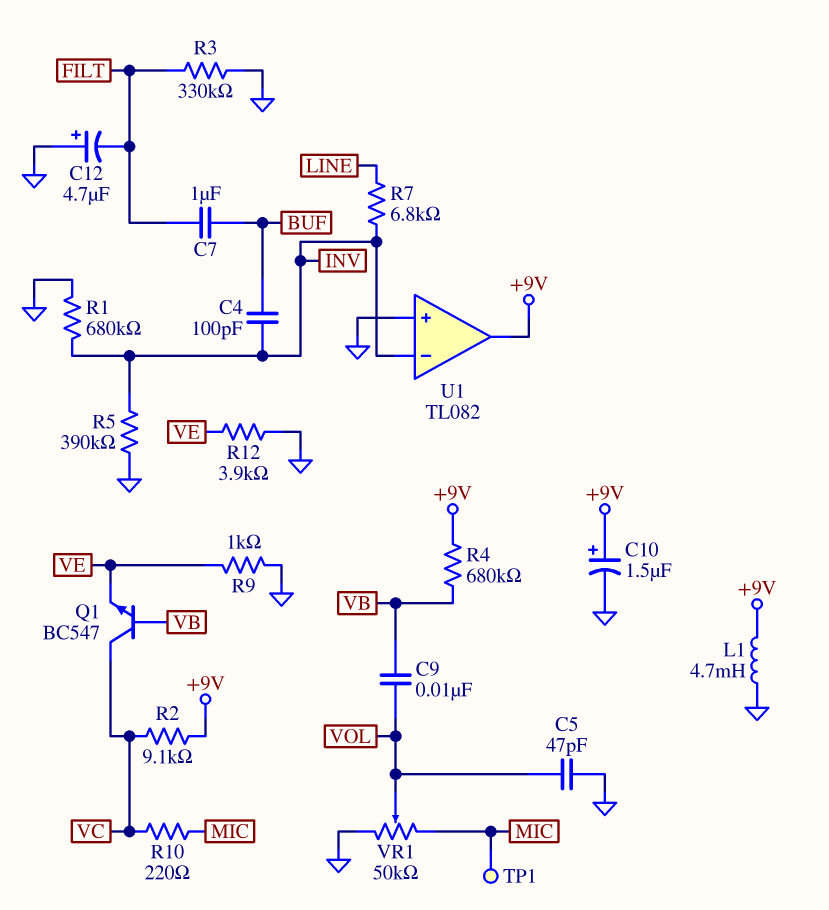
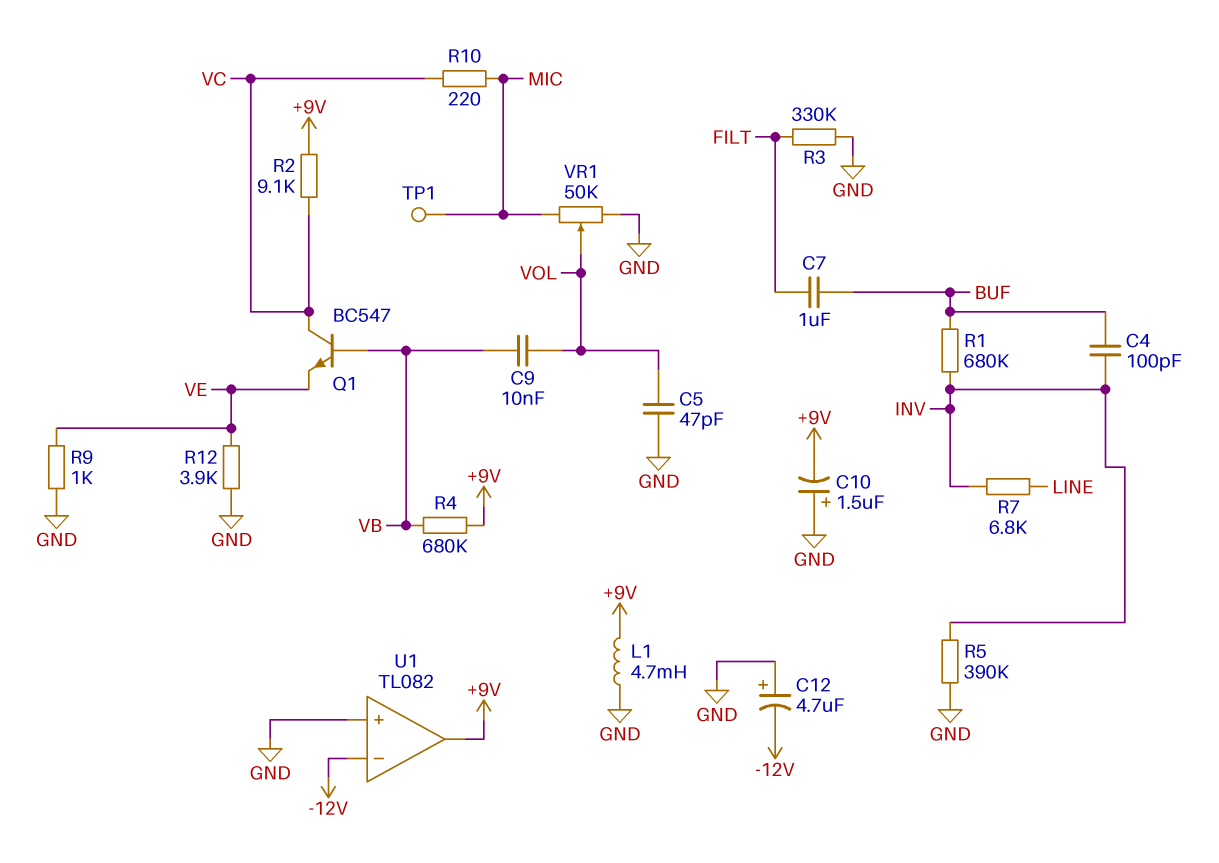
C10: 1.5uF (plus +9V, minus GND) -> 1.5uF (plus GND, minus +9V)
C12: 4.7uF (plus GND, minus FILT) -> 4.7uF (plus GND, minus -12V)
R1: 680k (GND, INV) -> 680k (BUF, INV)
U1 pin in-: INV -> -12V

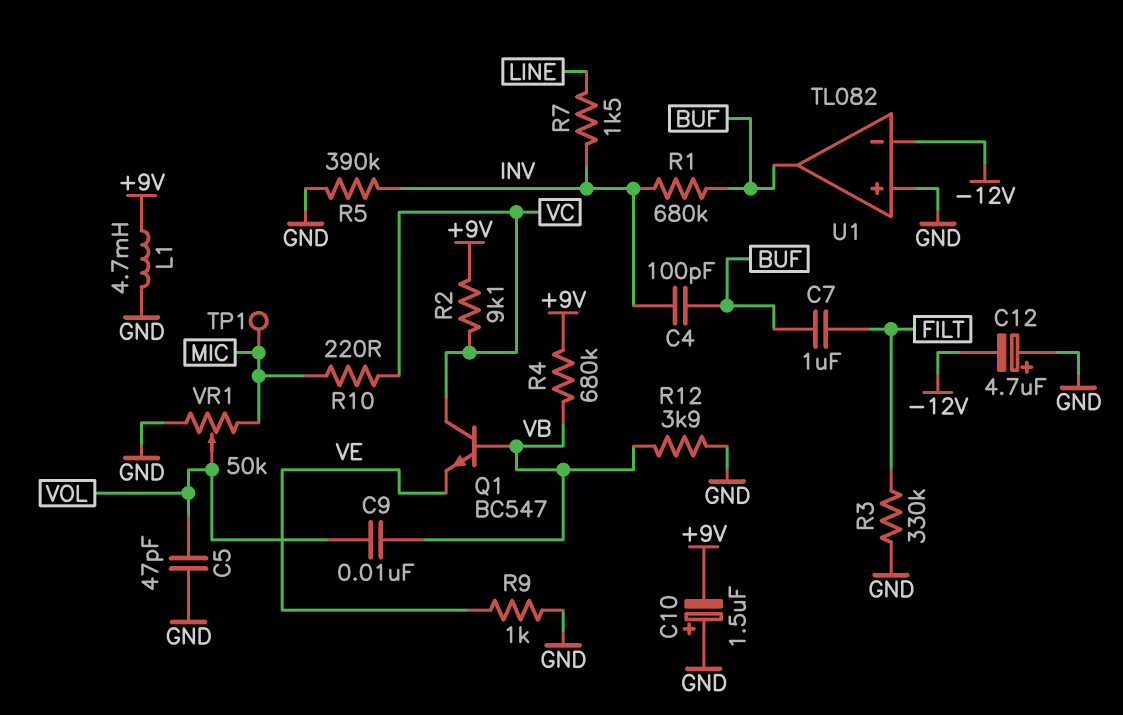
R7: 6.8k (INV, LINE) -> 1.5k (INV, LINE)
R12: 3.9k (GND, VE) -> 3.9k (GND, VB)
U1 pin out: +9V -> BUF

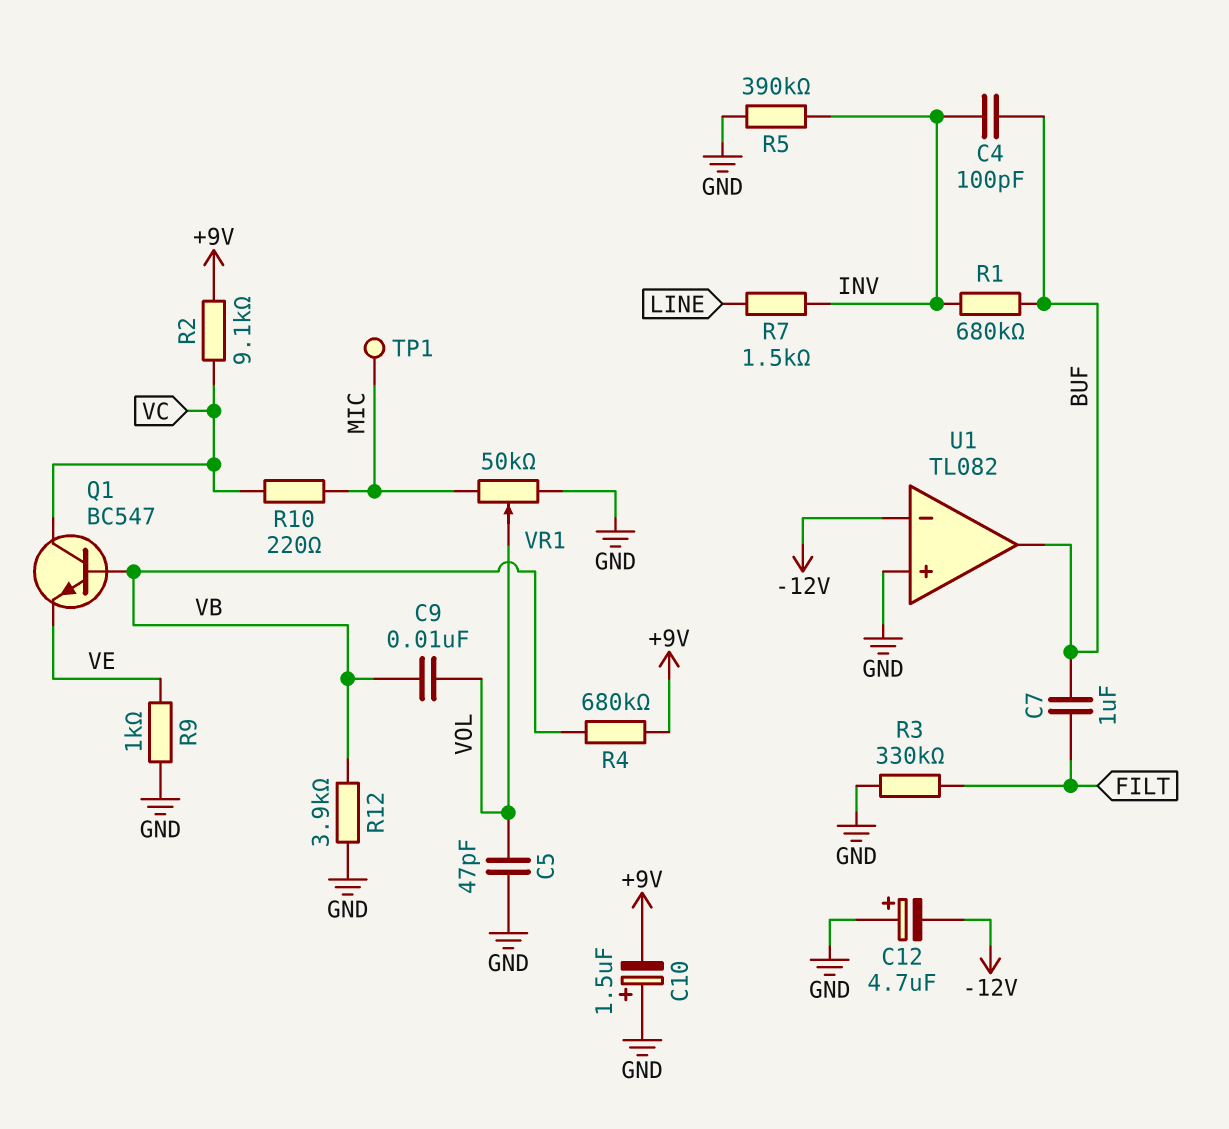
L1: 4.7mH (+9V, GND) -> none

